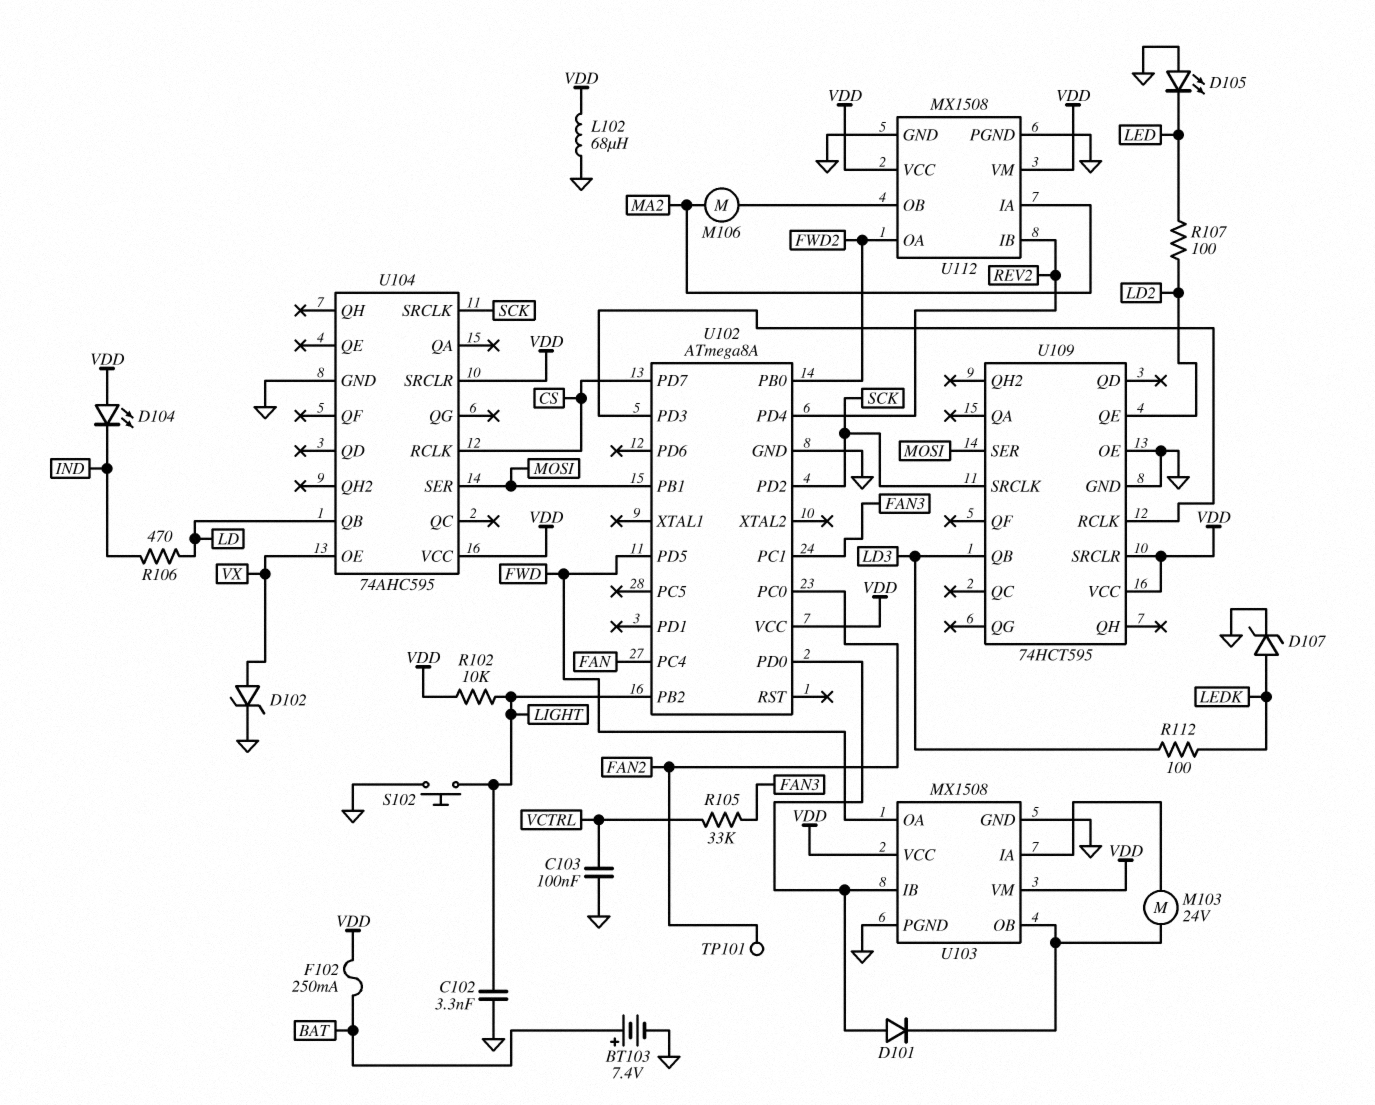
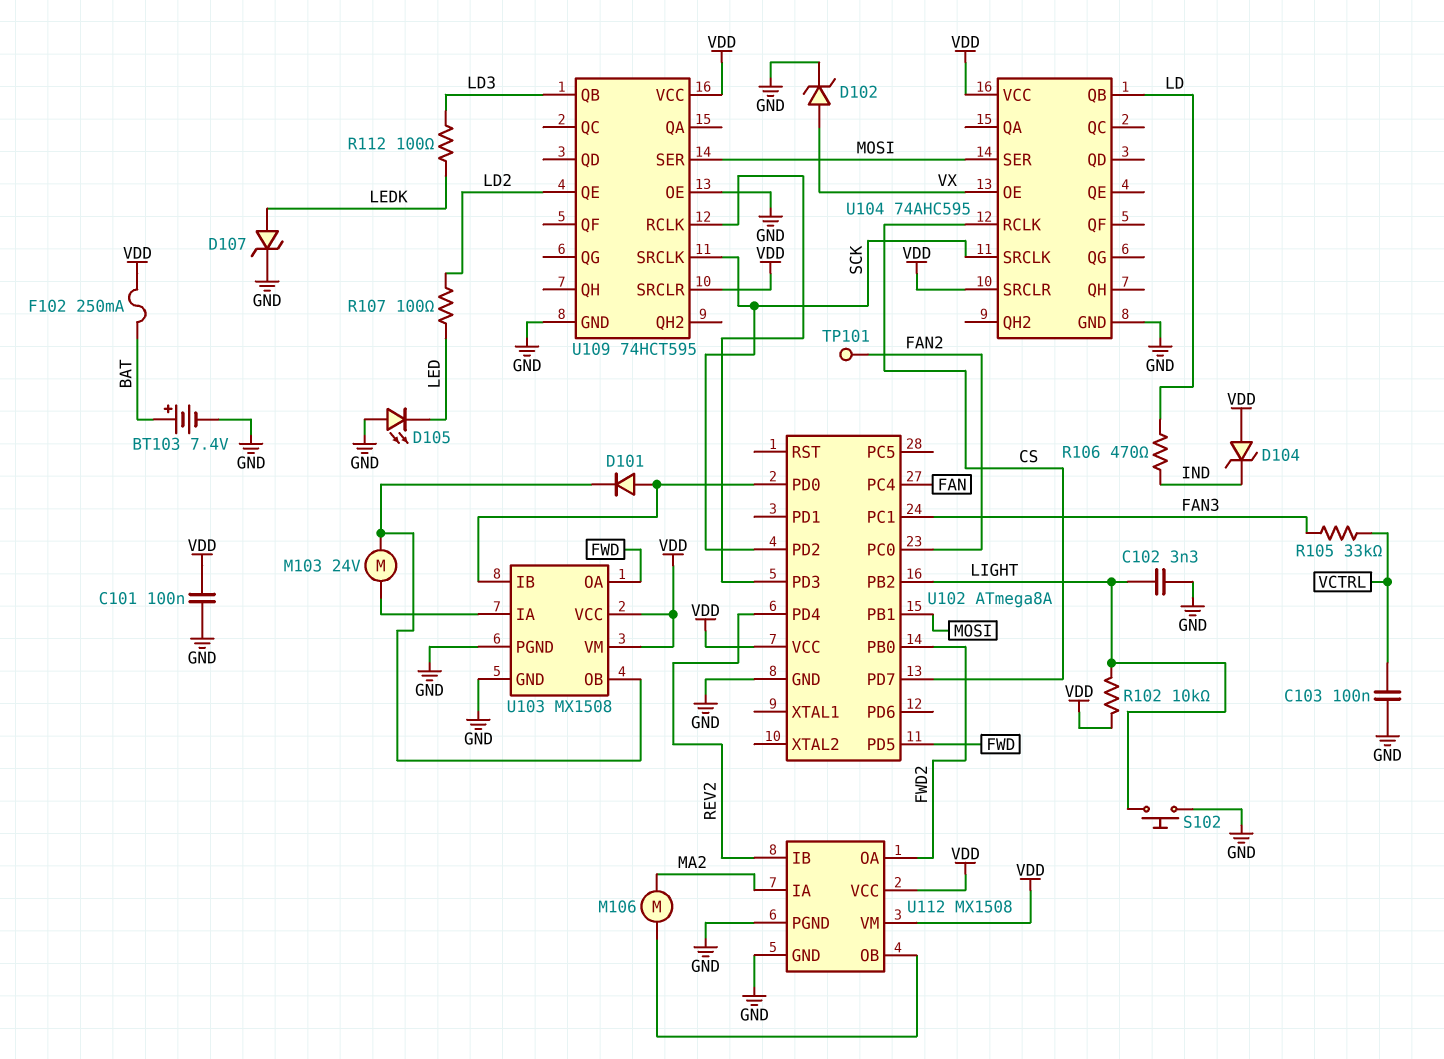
C101: none -> 100nF (GND, VDD)
D104: LED (A VDD, K IND) -> zener (A VDD, K IND)
L102: 68uH (GND, VDD) -> none

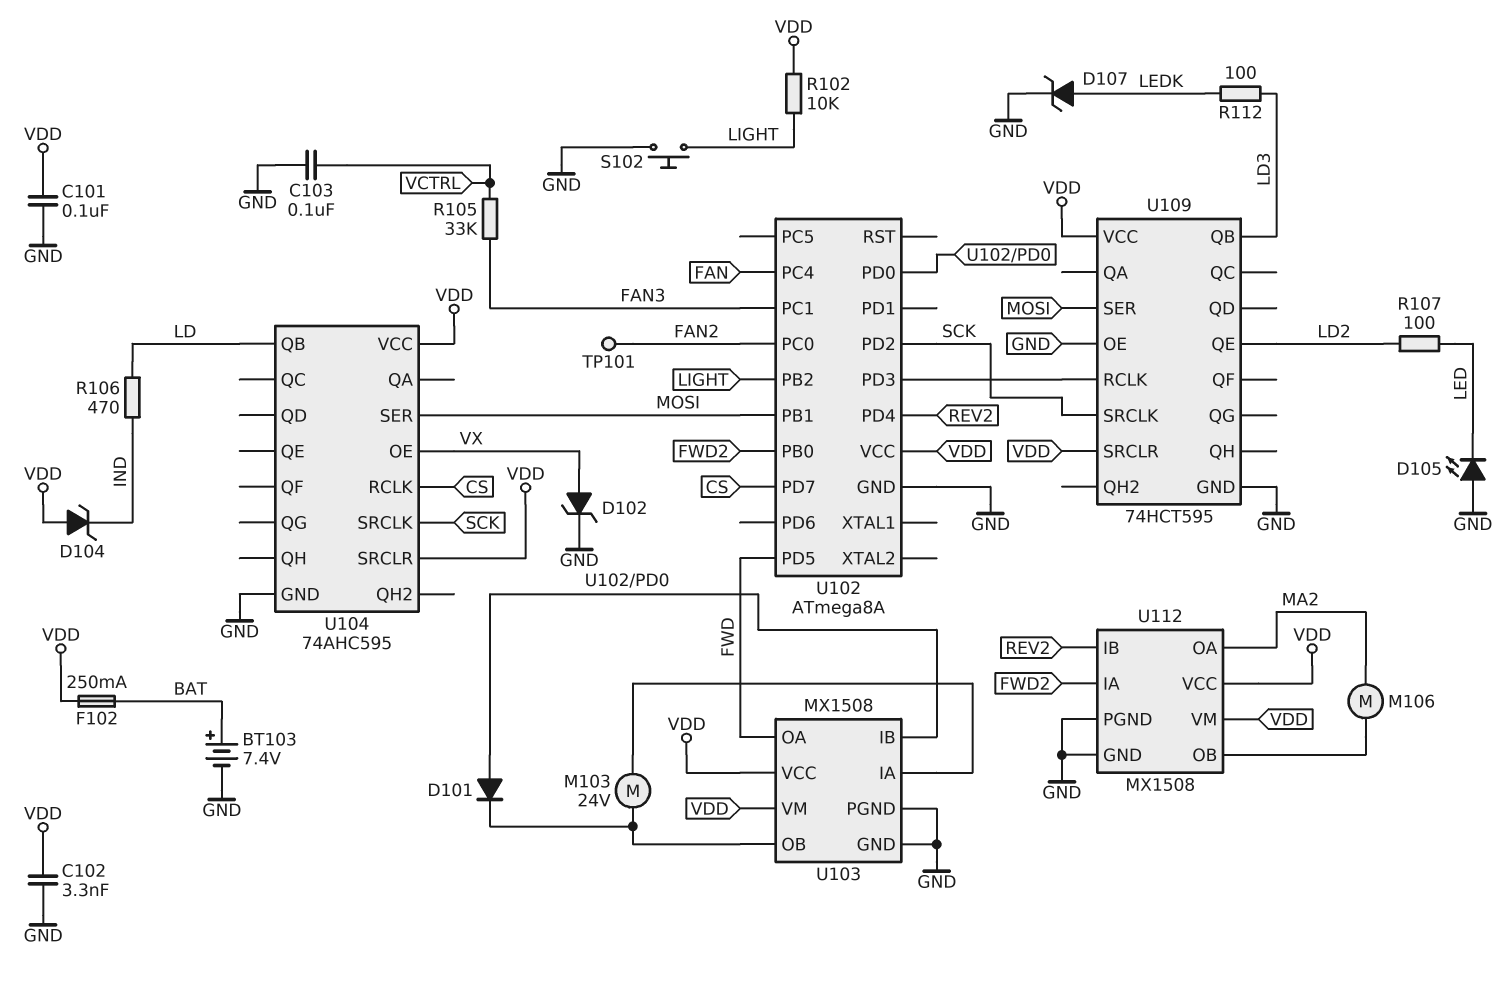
C102: 3.3nF (GND, LIGHT) -> 3.3nF (GND, VDD)
U112 pin IA: MA2 -> FWD2
U112 pin OA: FWD2 -> MA2

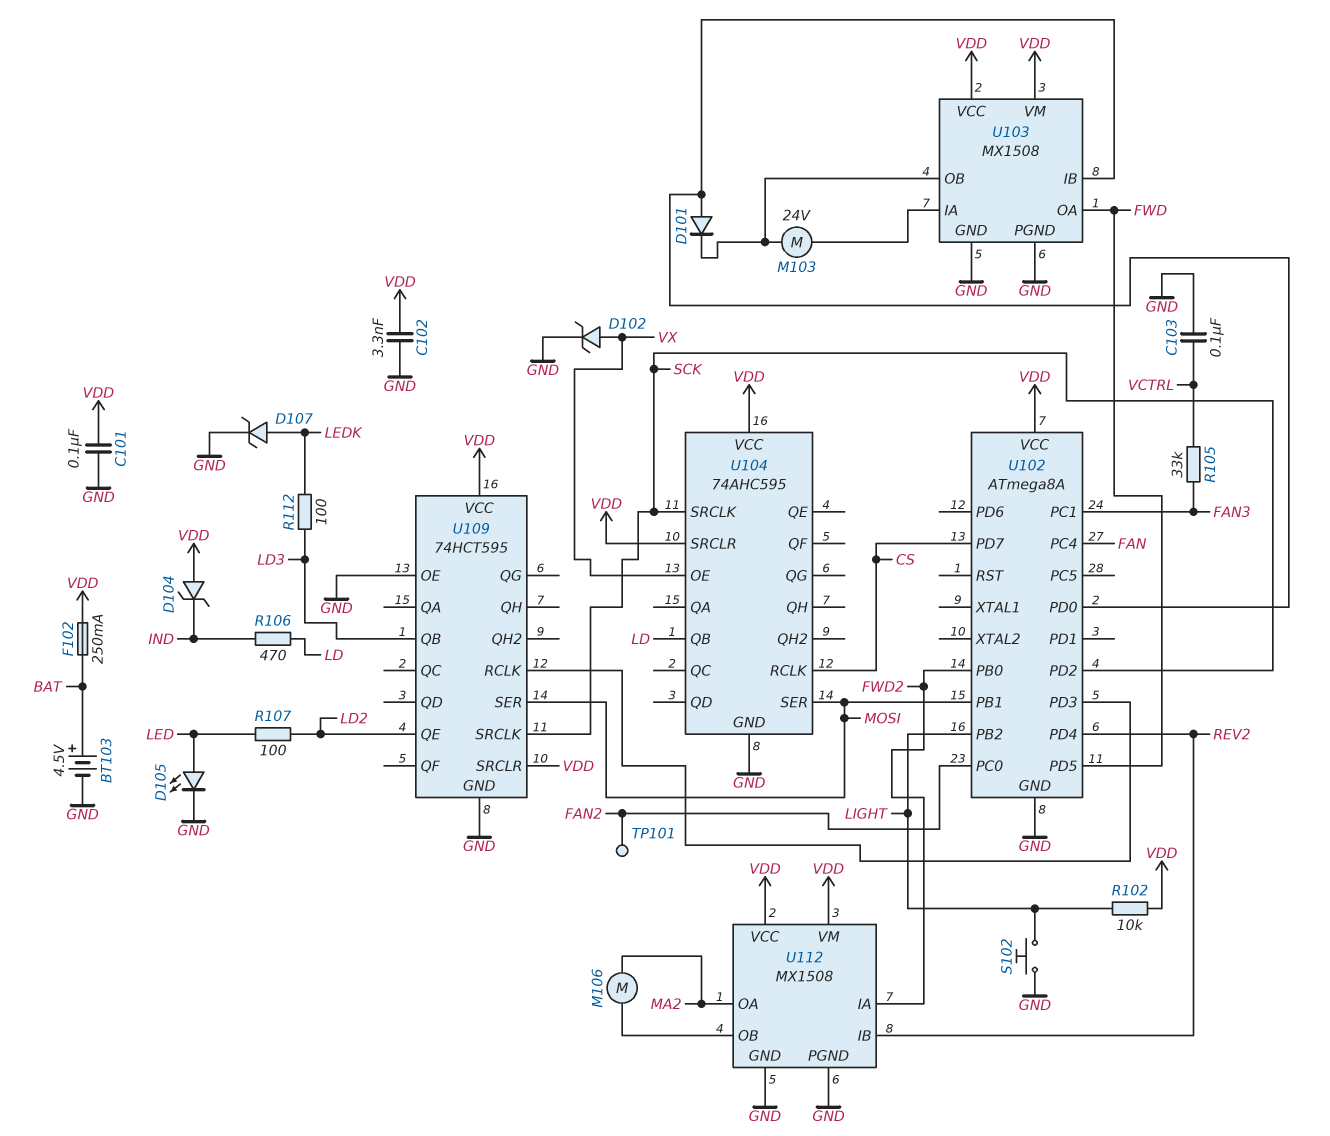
BT103: 7.4V (plus BAT, minus GND) -> 4.5V (plus BAT, minus GND)
D105: LED (A GND, K LED) -> LED (A LED, K GND)

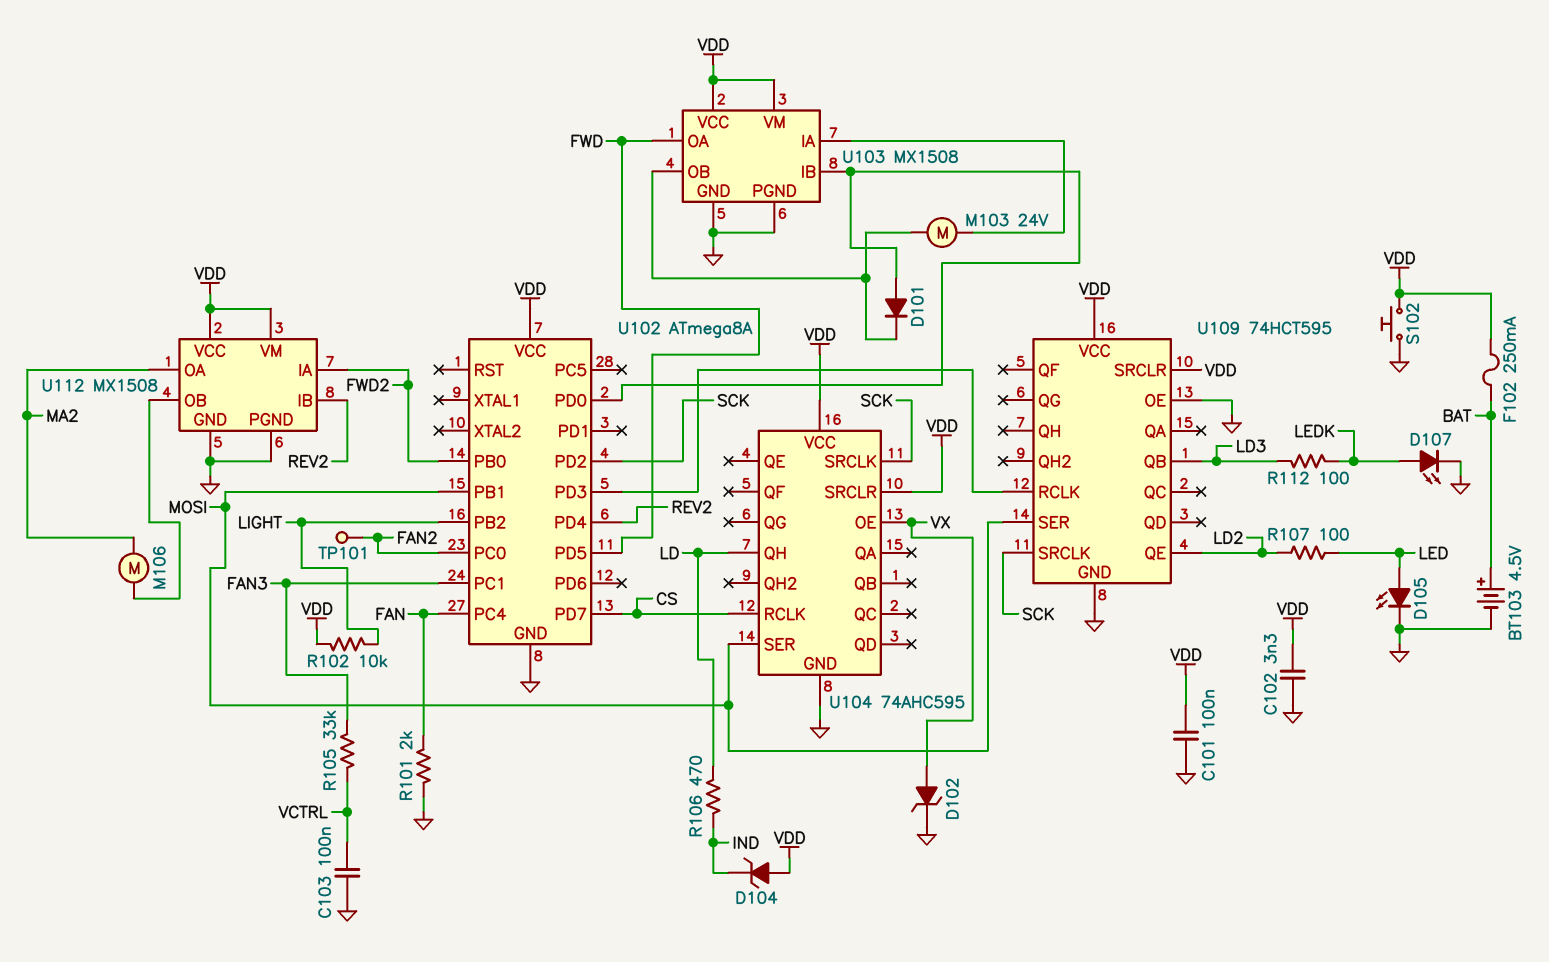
D107: zener (A LEDK, K GND) -> LED (A LEDK, K GND)
R101: none -> 2k (FAN, GND)
S102: button (GND, LIGHT) -> button (GND, VDD)
U104 pin QB: LD -> none
U104 pin QH: none -> LD

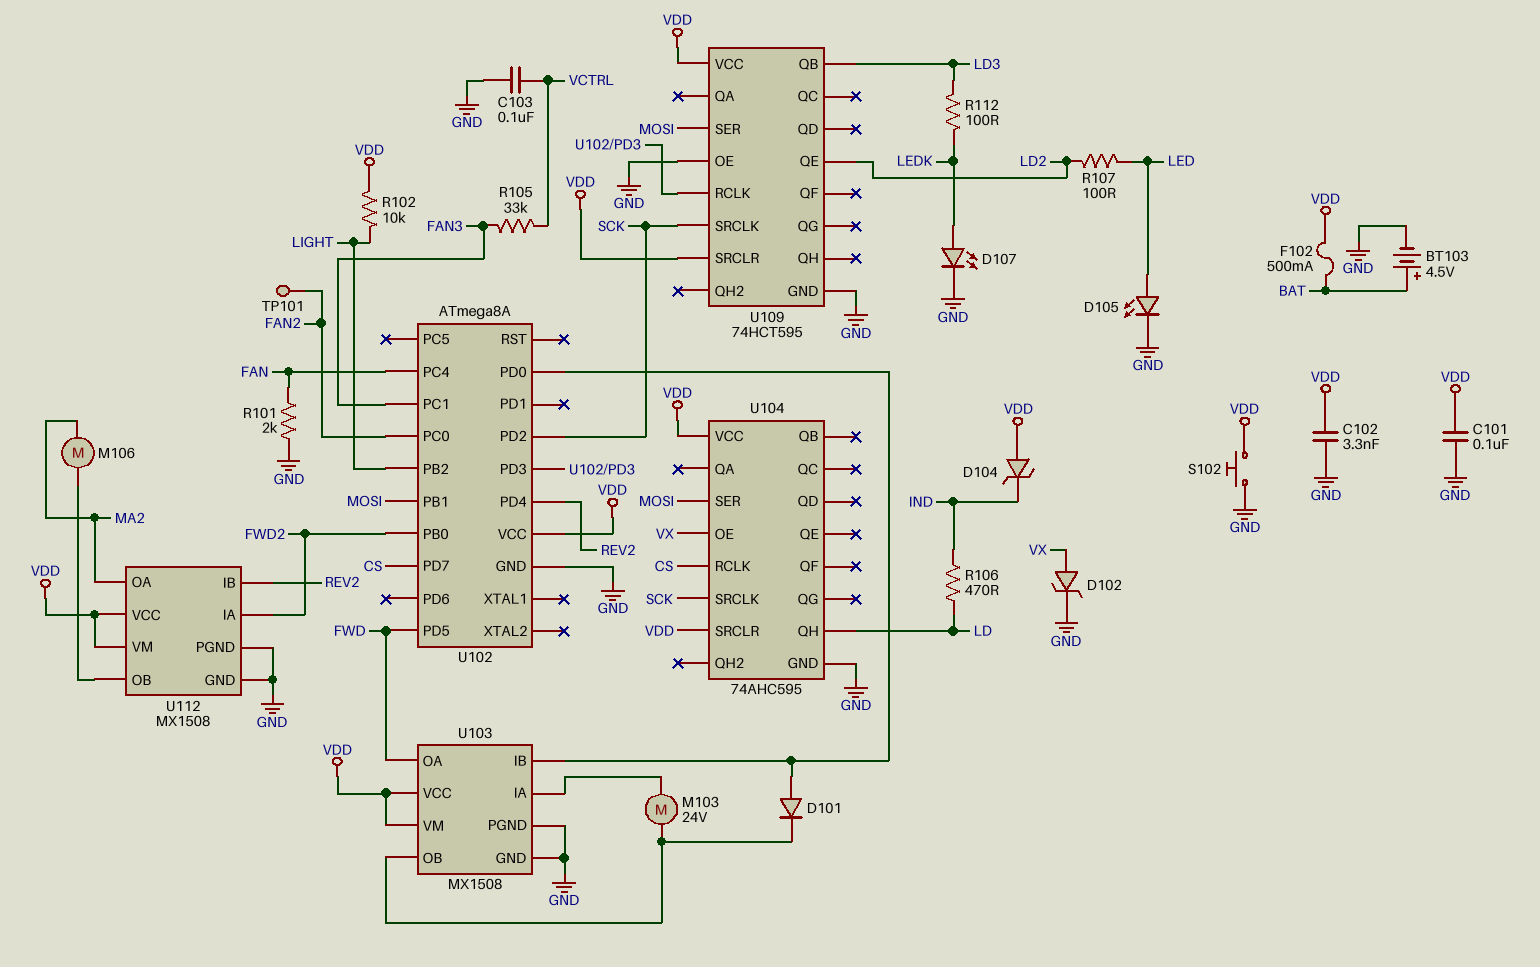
F102: 250mA (BAT, VDD) -> 500mA (BAT, VDD)

